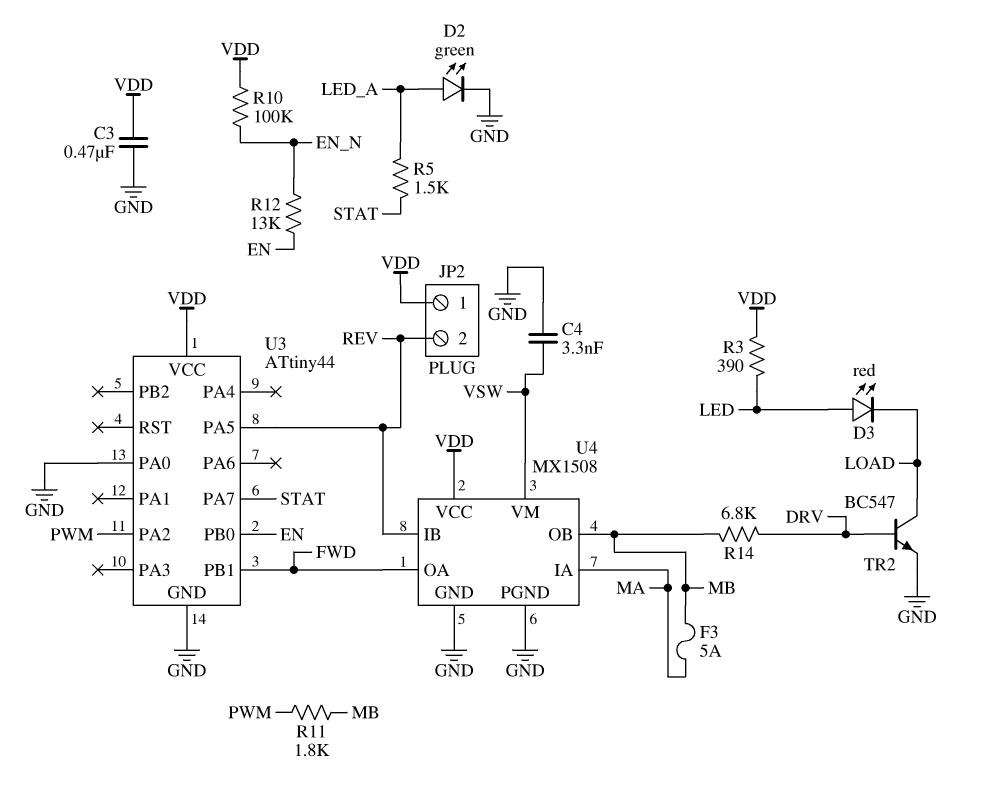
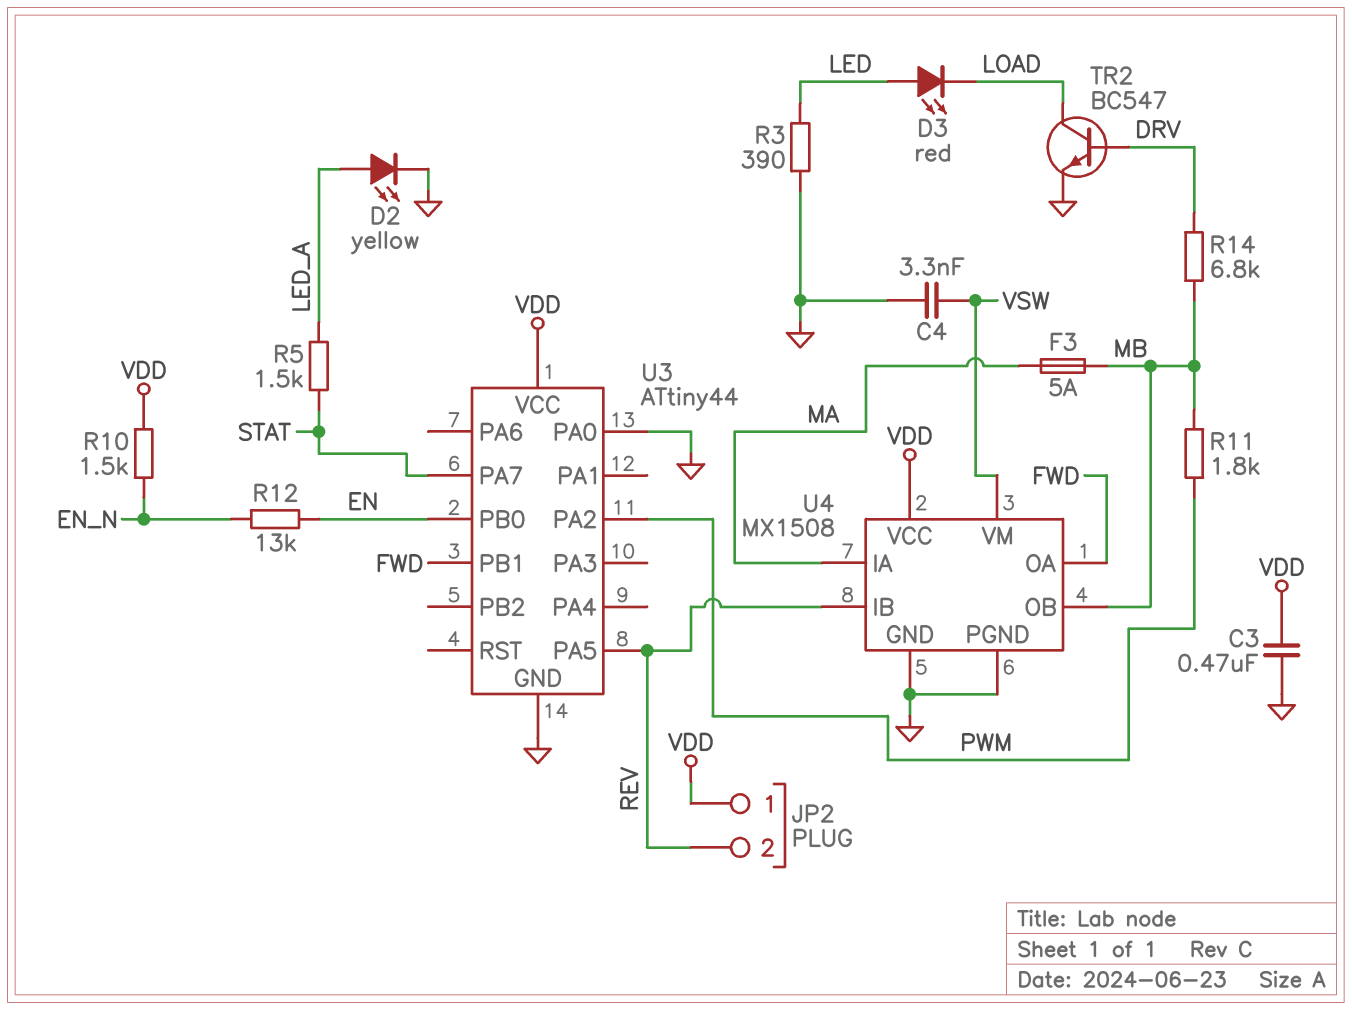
D2: LED green (A LED_A, K GND) -> LED yellow (A LED_A, K GND)
R3: 390 (LED, VDD) -> 390 (GND, LED)
R10: 100k (EN_N, VDD) -> 1.5k (EN_N, VDD)

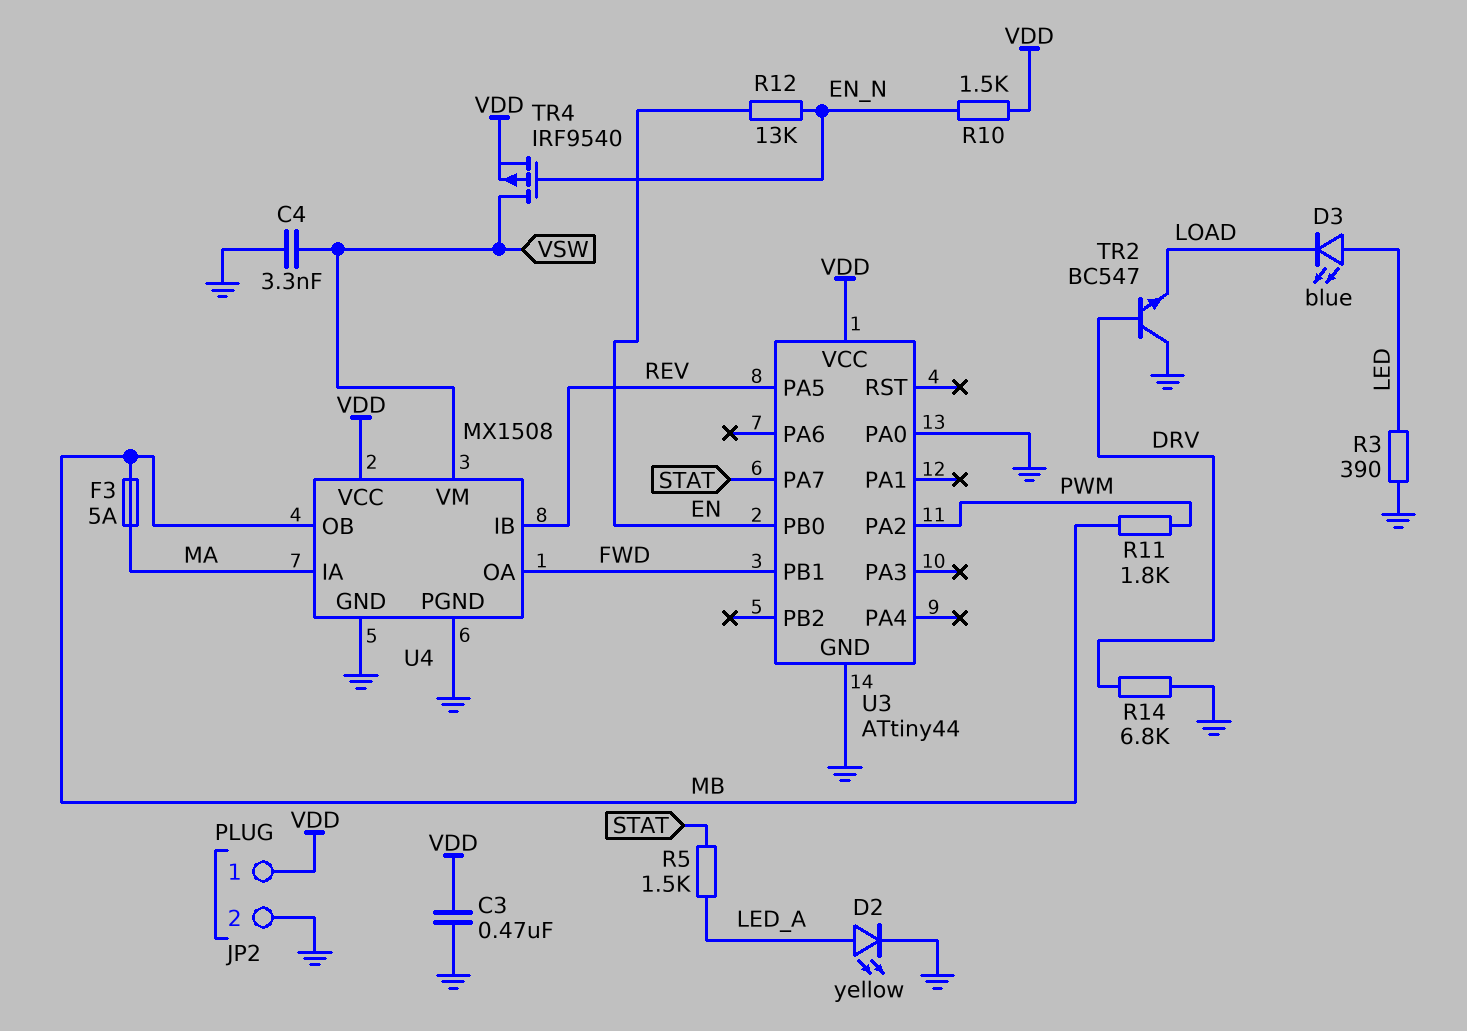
D3: LED red (A LED, K LOAD) -> LED blue (A LED, K LOAD)
JP2 pin 2: REV -> GND
R14: 6.8k (DRV, MB) -> 6.8k (DRV, GND)
TR2: NPN BC547 (B DRV, C LOAD, E GND) -> NPN BC547 (B DRV, C GND, E LOAD)
TR4: none -> PMOS IRF9540 (G EN_N, D VSW, S VDD)

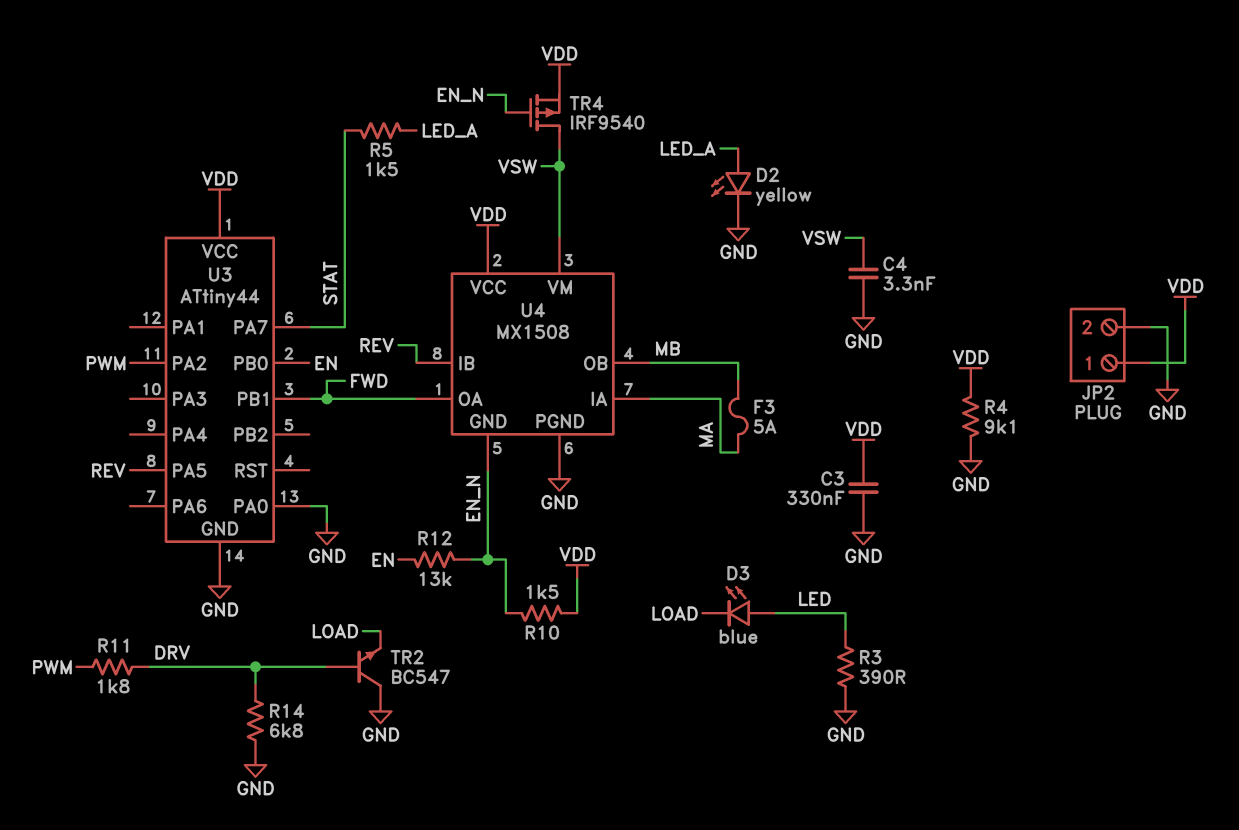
C3: 470nF (GND, VDD) -> 330nF (GND, VDD)
R4: none -> 9.1k (GND, VDD)
R11: 1.8k (MB, PWM) -> 1.8k (DRV, PWM)
U4 pin GND: GND -> EN_N

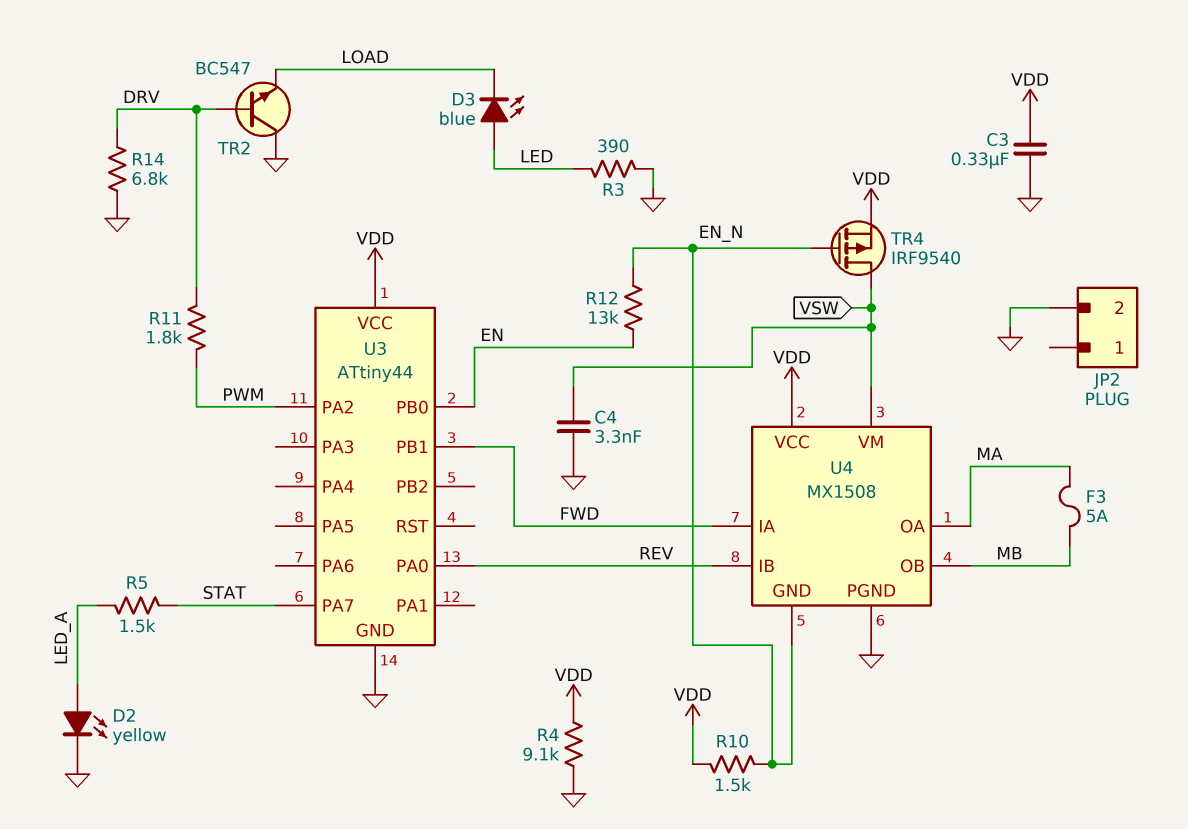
JP2 pin 1: VDD -> none
U3 pin PA0: GND -> REV
U3 pin PA5: REV -> none
U4 pin IA: MA -> FWD
U4 pin OA: FWD -> MA

